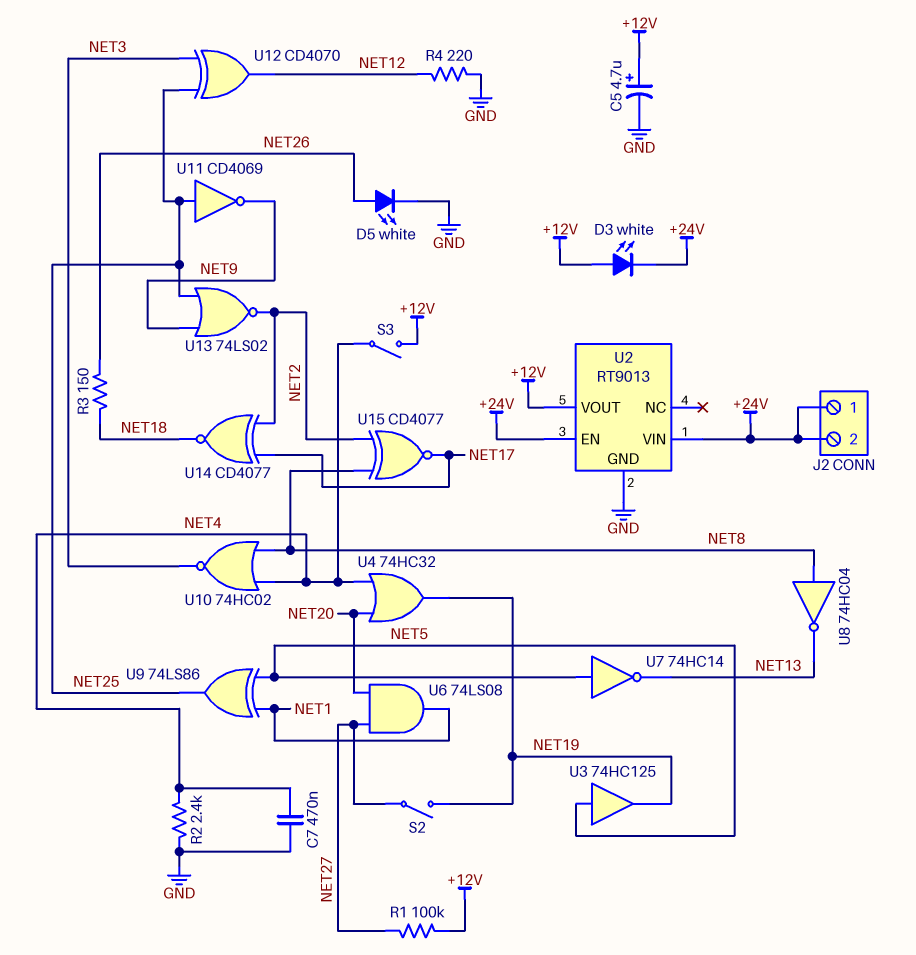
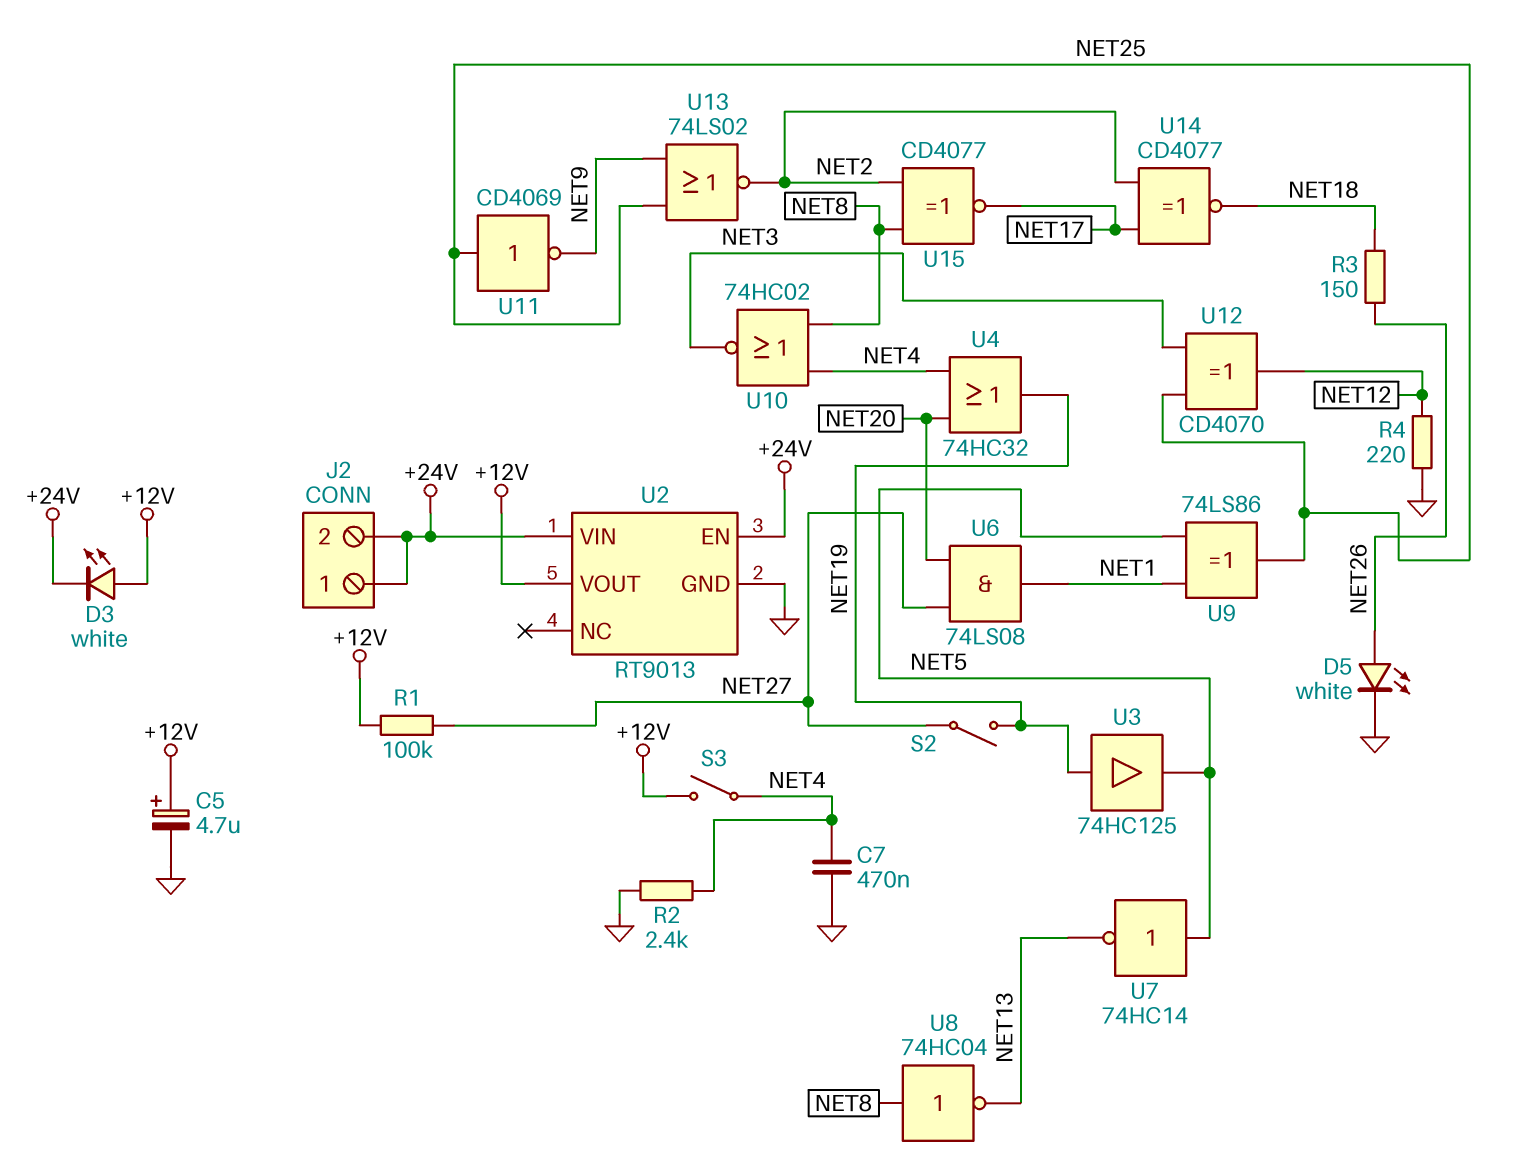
U3: buffer 74HC125 (in NET5, out NET19) -> buffer 74HC125 (in NET19, out NET5)

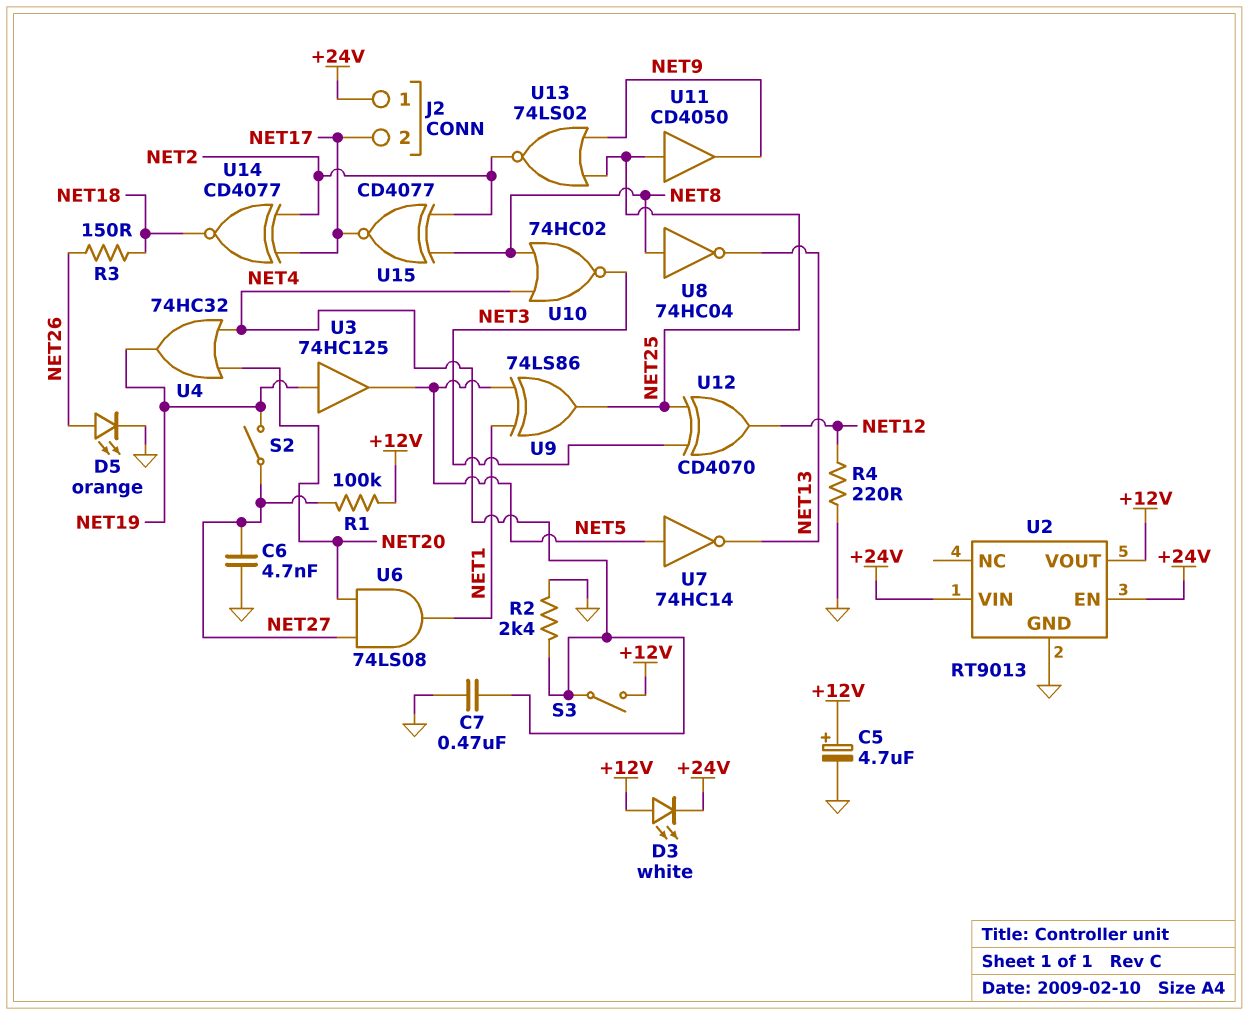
C6: none -> 4.7nF (GND, NET27)
D5: LED white (A NET26, K GND) -> LED orange (A NET26, K GND)
J2 pin 2: +24V -> NET17
U11: NOT CD4069 (in NET25, out NET9) -> buffer CD4050 (in NET25, out NET9)

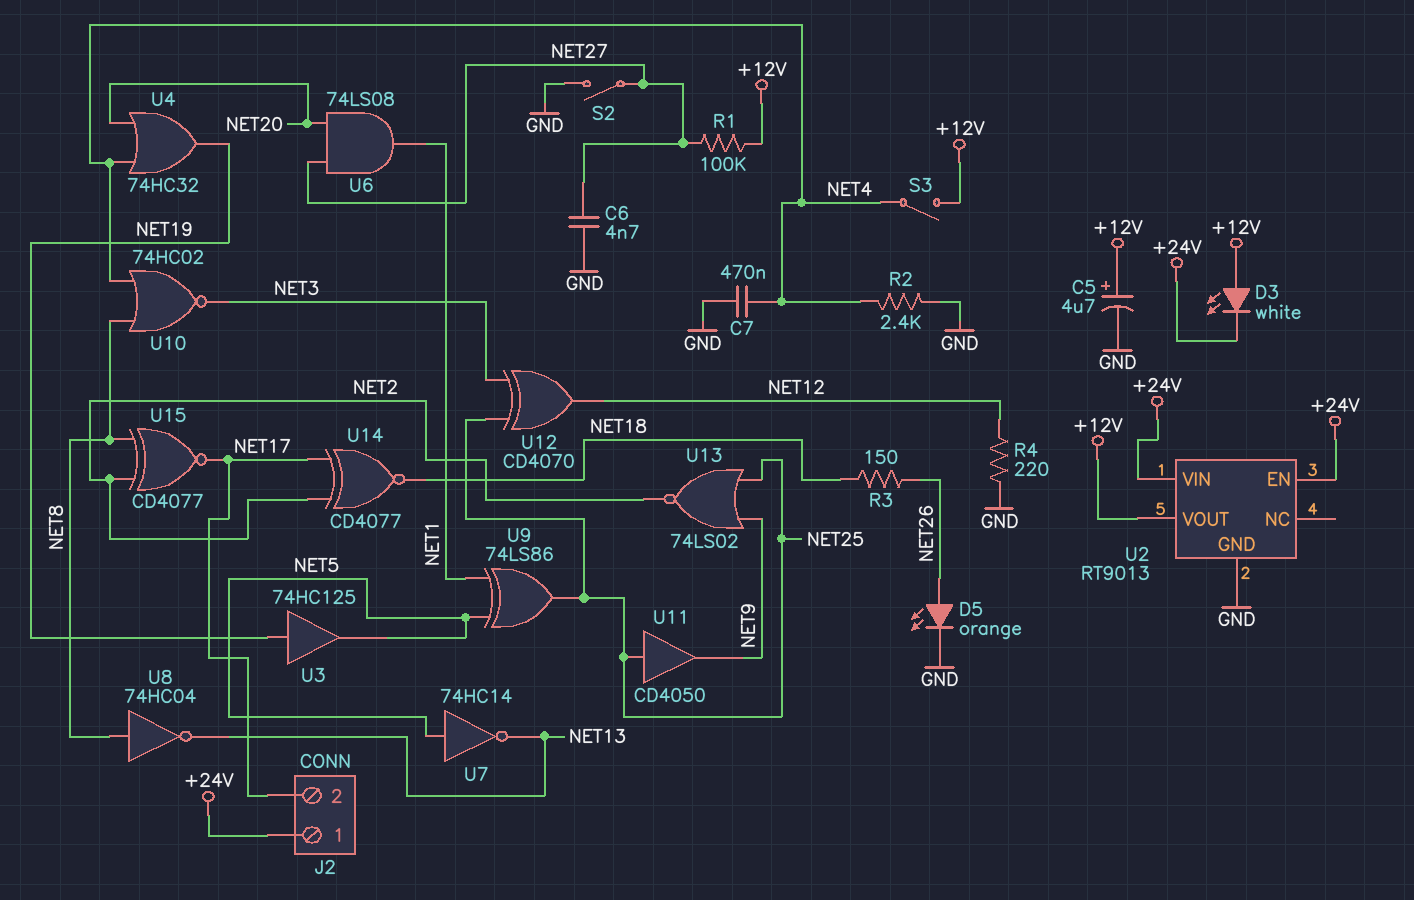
S2: switch (NET19, NET27) -> switch (GND, NET27)

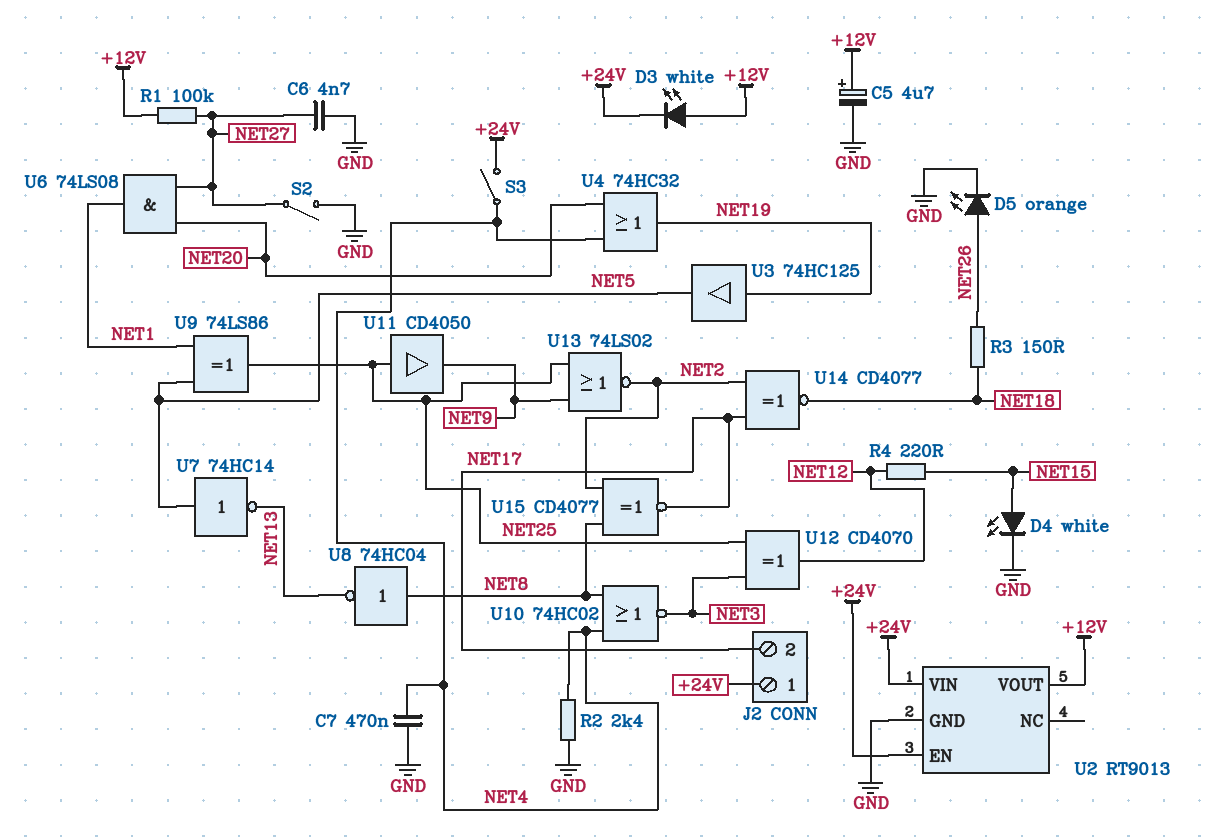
D4: none -> LED white (A NET15, K GND)
R4: 220 (GND, NET12) -> 220 (NET12, NET15)
S3: switch (+12V, NET4) -> switch (+24V, NET4)

